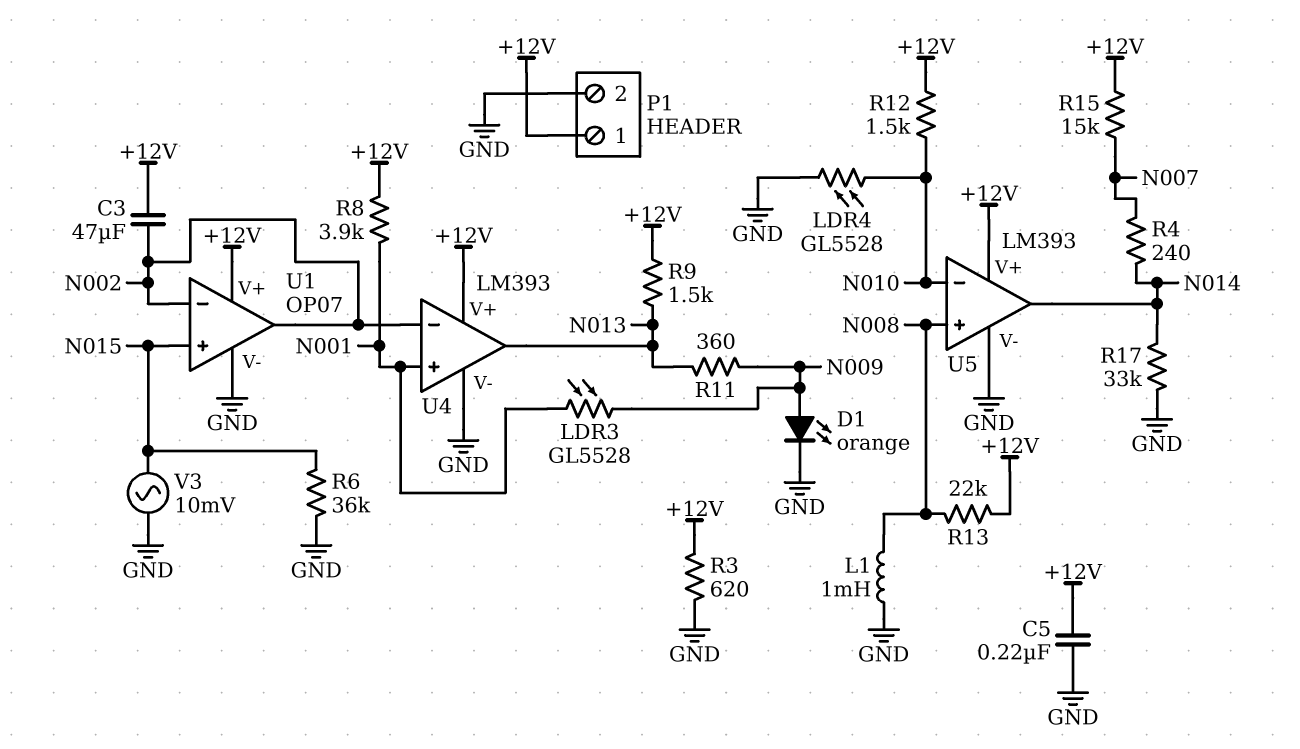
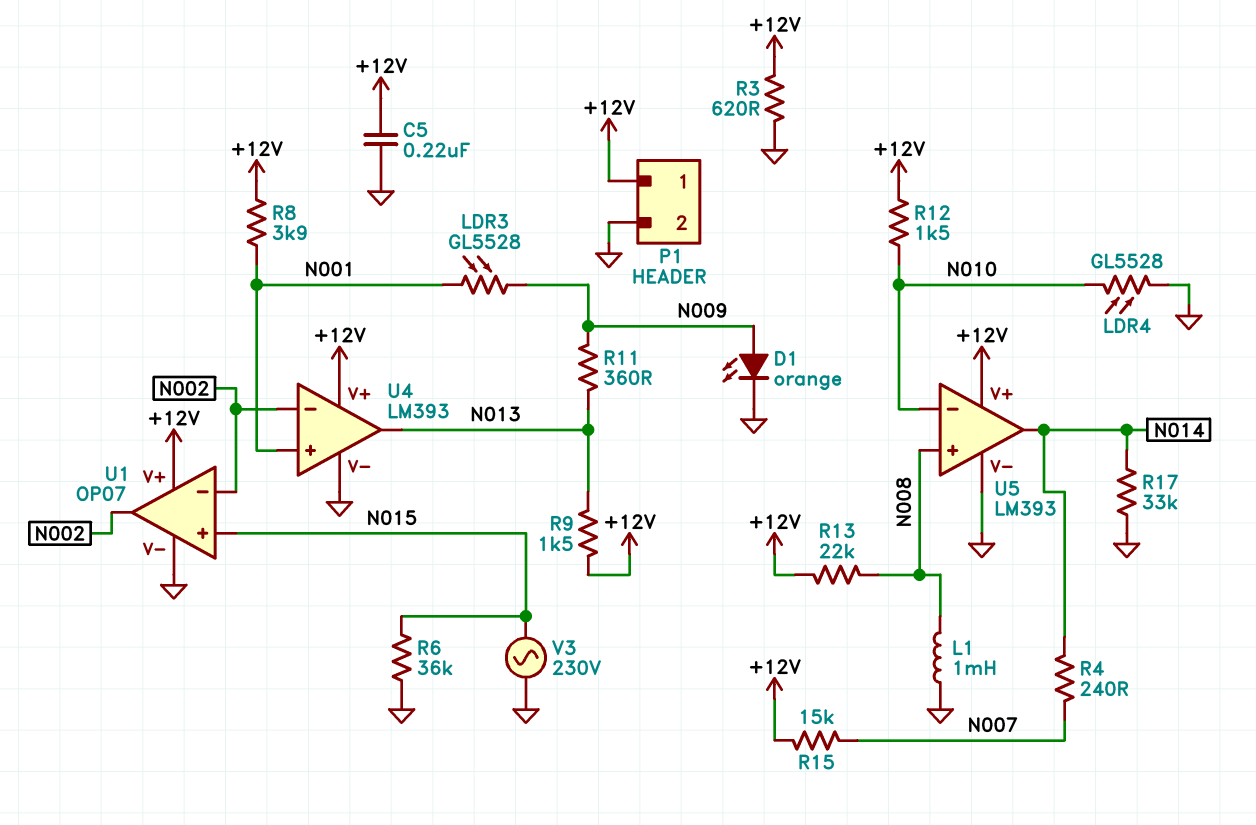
C3: 47uF (+12V, N002) -> none
V3: AC 10mV (GND, N015) -> AC 230V (GND, N015)

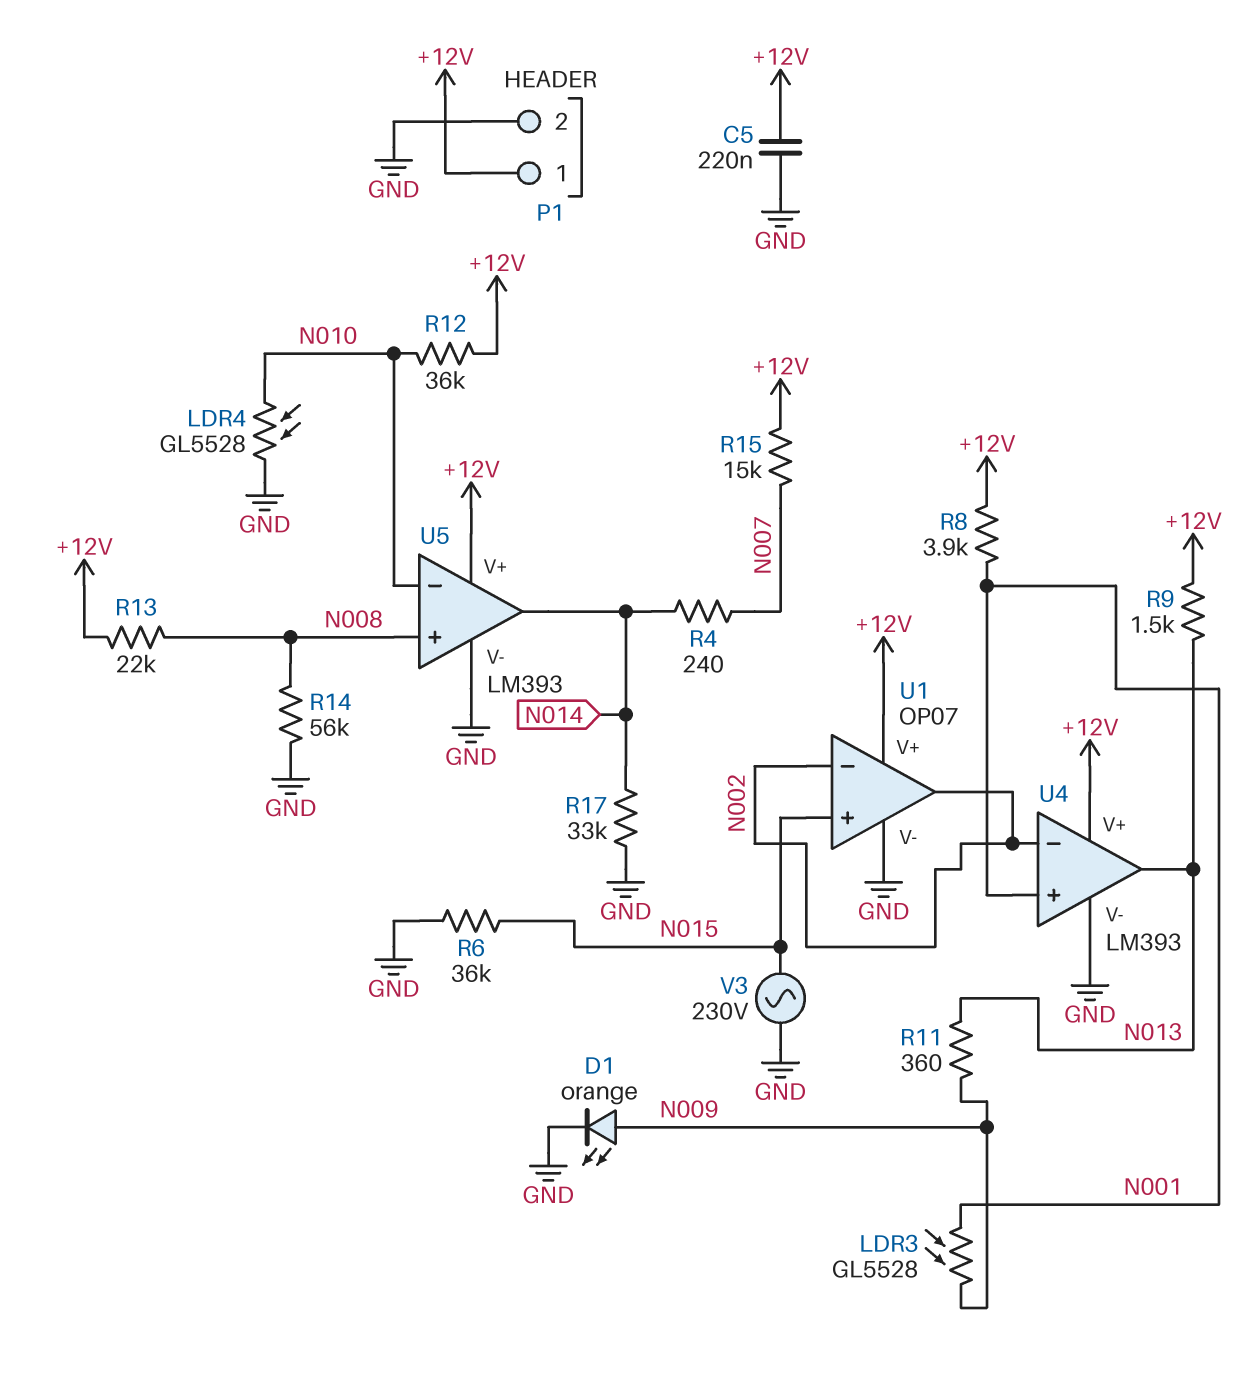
L1: 1mH (GND, N008) -> none
R3: 620 (+12V, GND) -> none
R12: 1.5k (+12V, N010) -> 36k (+12V, N010)
R14: none -> 56k (GND, N008)

